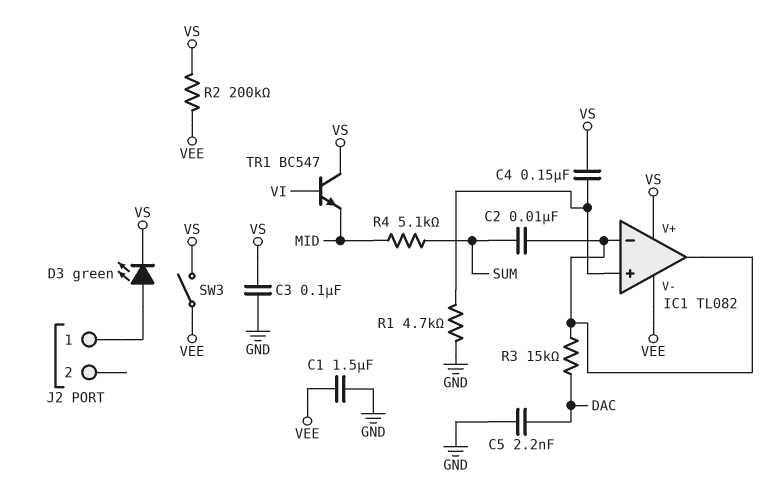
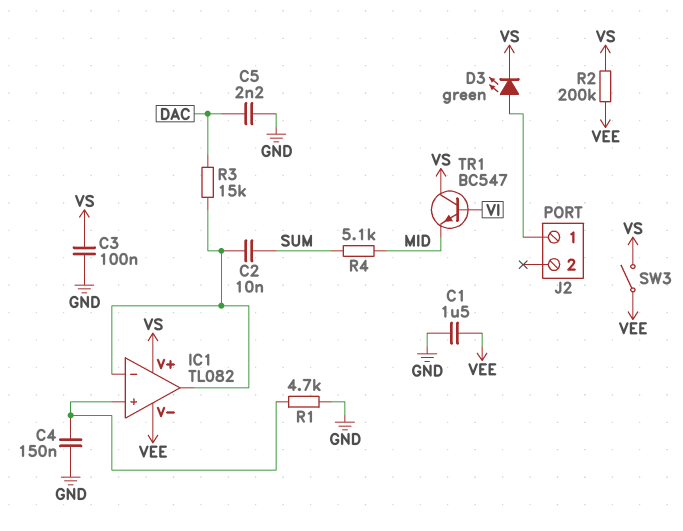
C4: 150nF (IC1/in+, VS) -> 150nF (GND, IC1/in+)

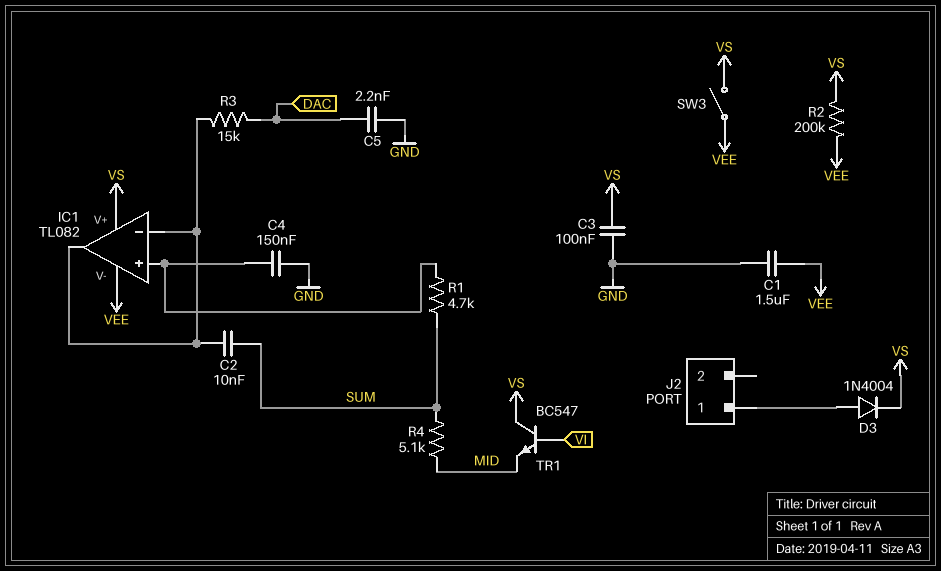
D3: LED green (A J2/1, K VS) -> diode 1N4004 (A J2/1, K VS)
R1: 4.7k (GND, IC1/in+) -> 4.7k (IC1/in+, SUM)

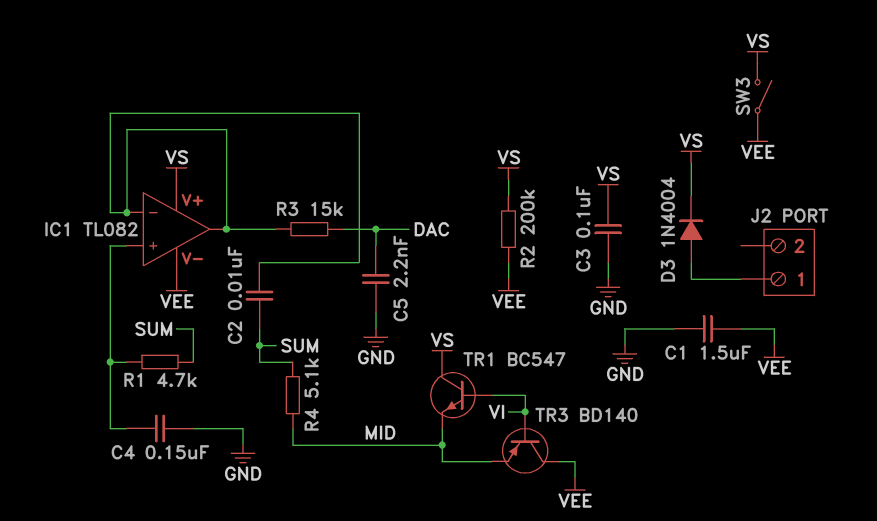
TR3: none -> PNP BD140 (B VI, C VEE, E MID)

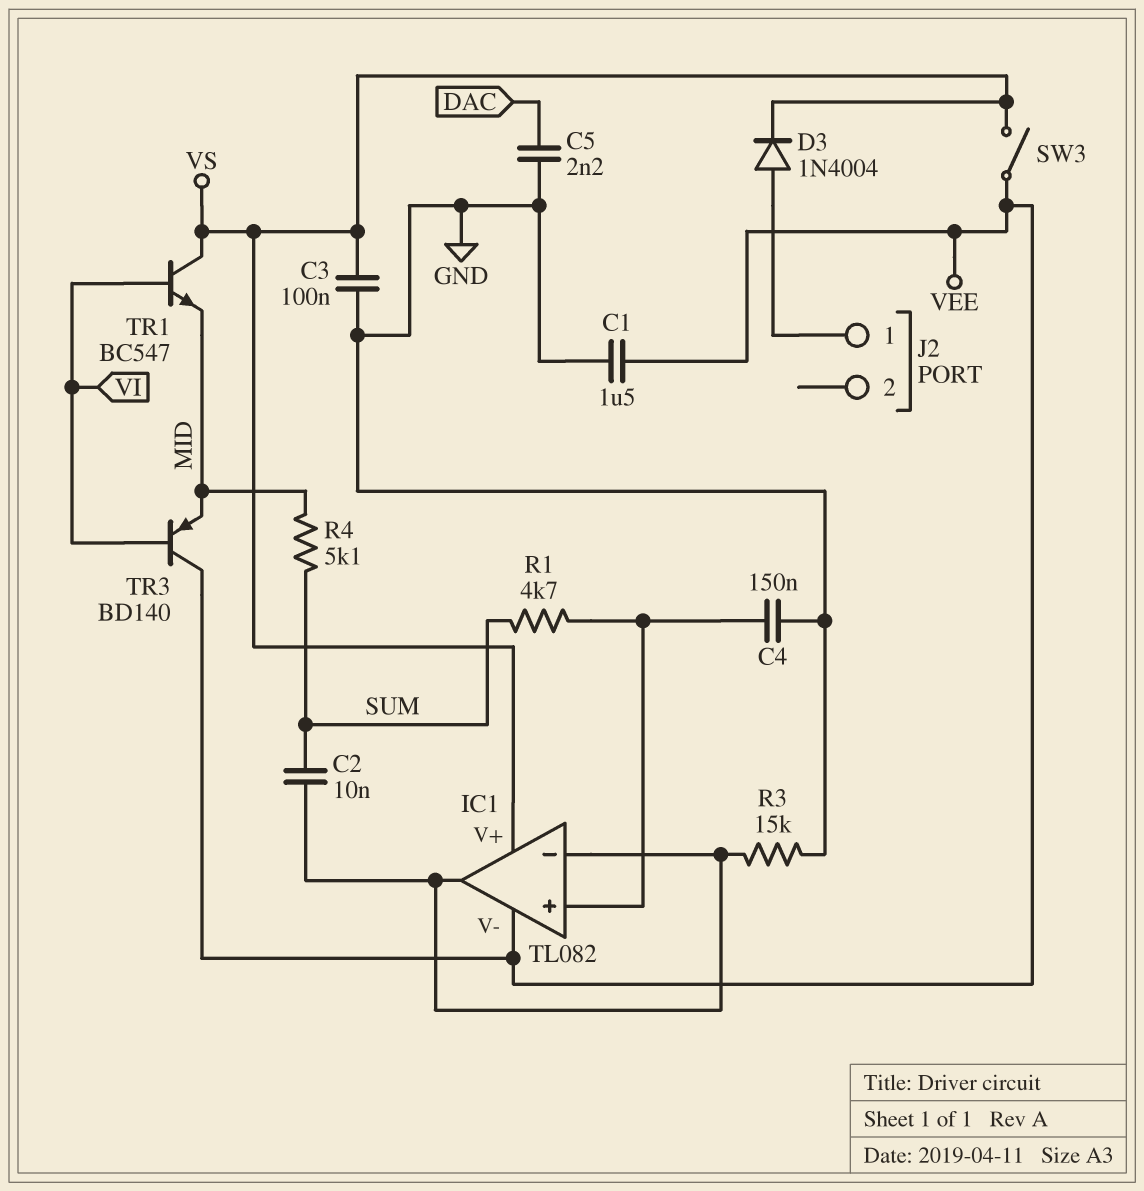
R2: 200k (VEE, VS) -> none
R3: 15k (DAC, IC1/in-) -> 15k (GND, IC1/in-)

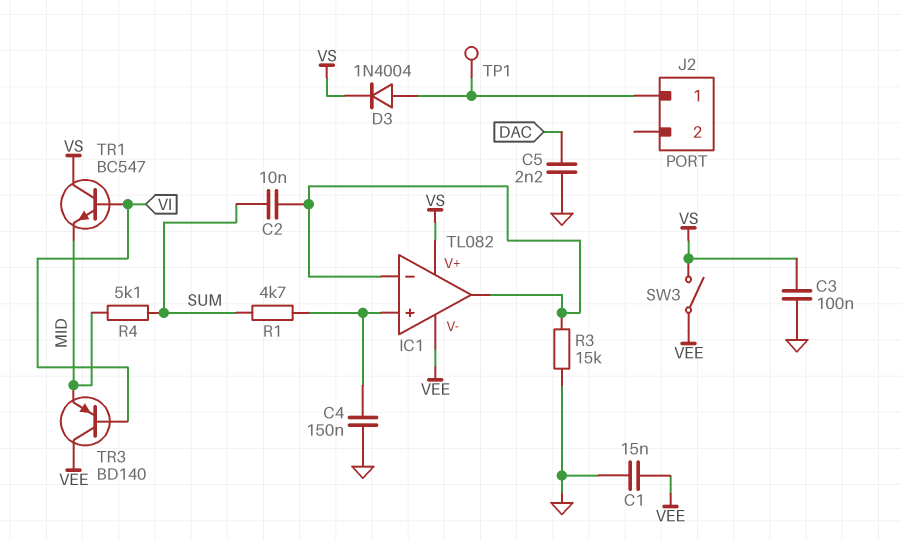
C1: 1.5uF (GND, VEE) -> 15nF (GND, VEE)
TP1: none -> test point (J2/1)

